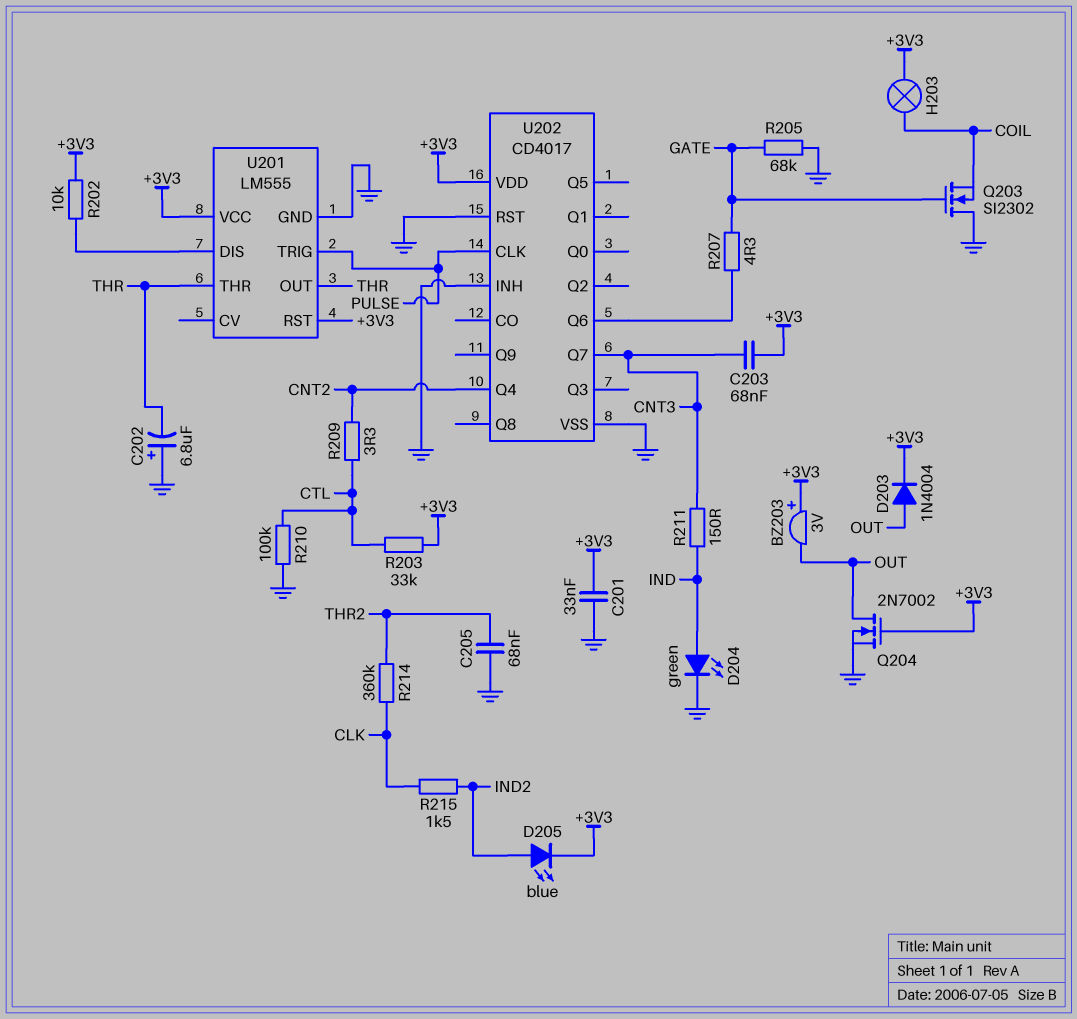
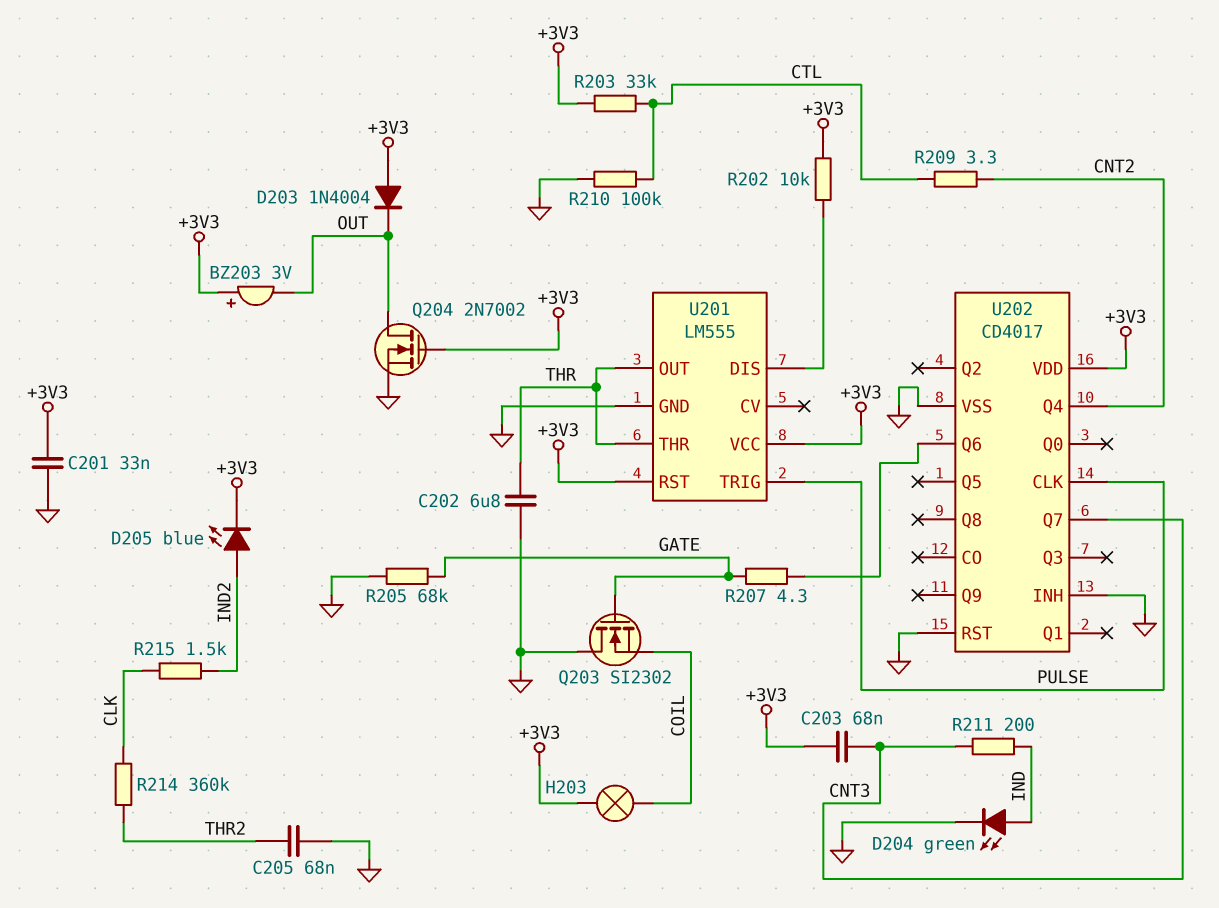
C202: 6.8uF (plus GND, minus THR) -> 6.8uF (GND, THR)
D203: diode 1N4004 (A OUT, K +3V3) -> diode 1N4004 (A +3V3, K OUT)
R211: 150 (CNT3, IND) -> 200 (CNT3, IND)

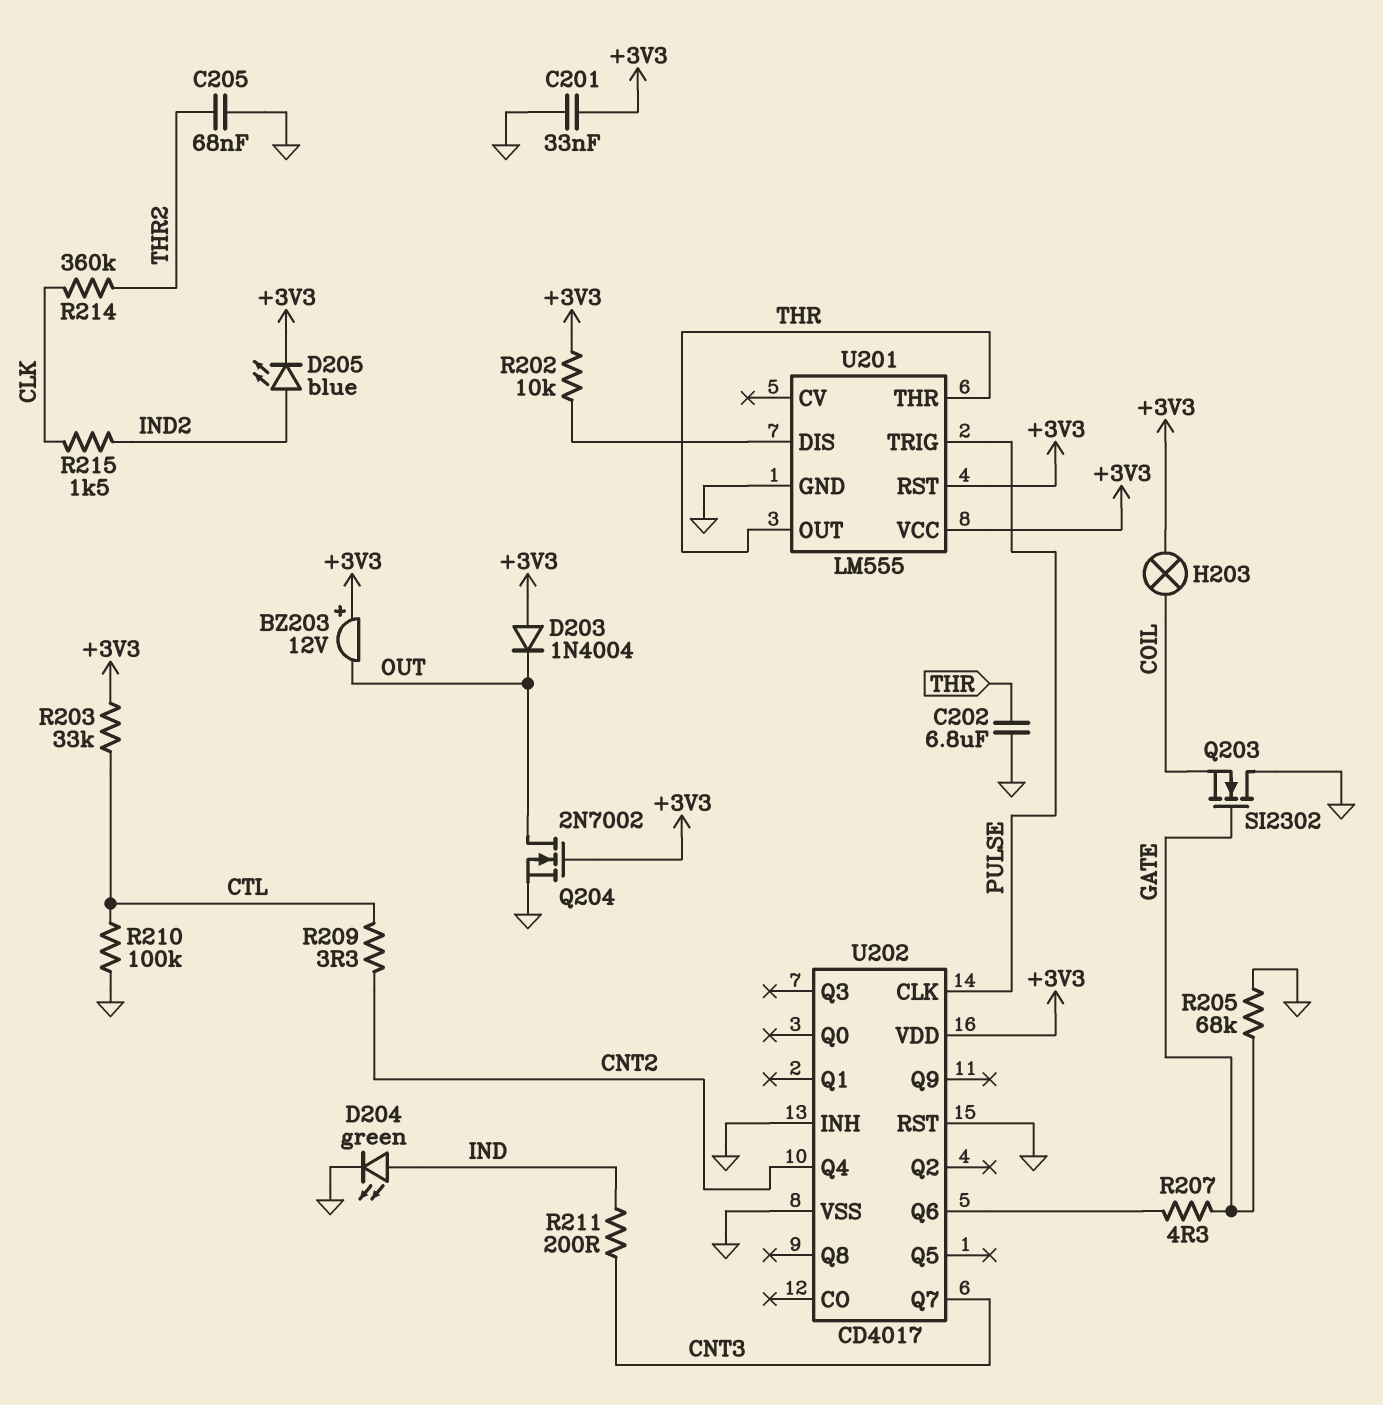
BZ203: buzzer 3V (plus +3V3, minus OUT) -> buzzer 12V (plus +3V3, minus OUT)
C203: 68nF (+3V3, CNT3) -> none

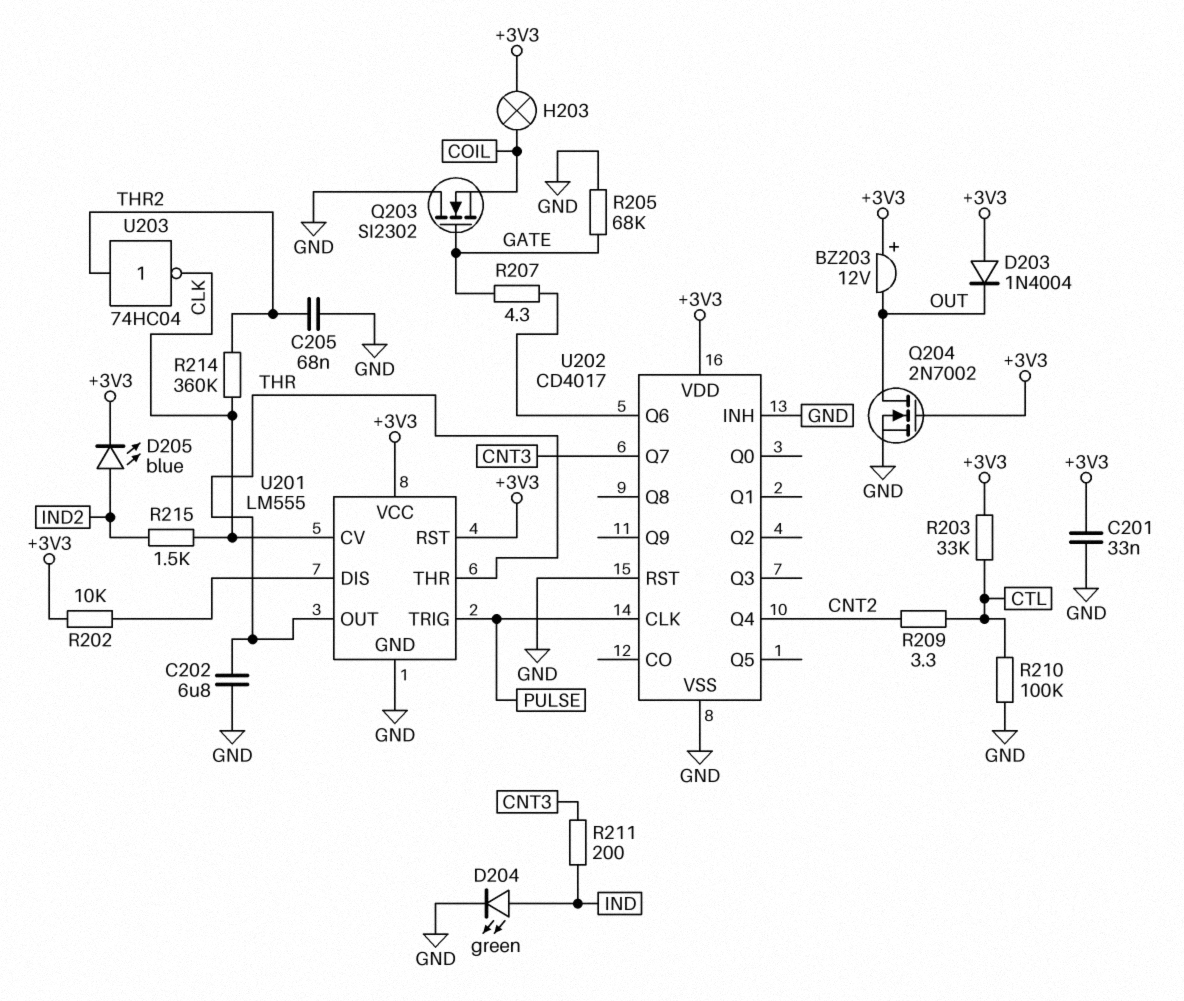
U201 pin CV: none -> CLK
U203: none -> NOT 74HC04 (in THR2, out CLK)

